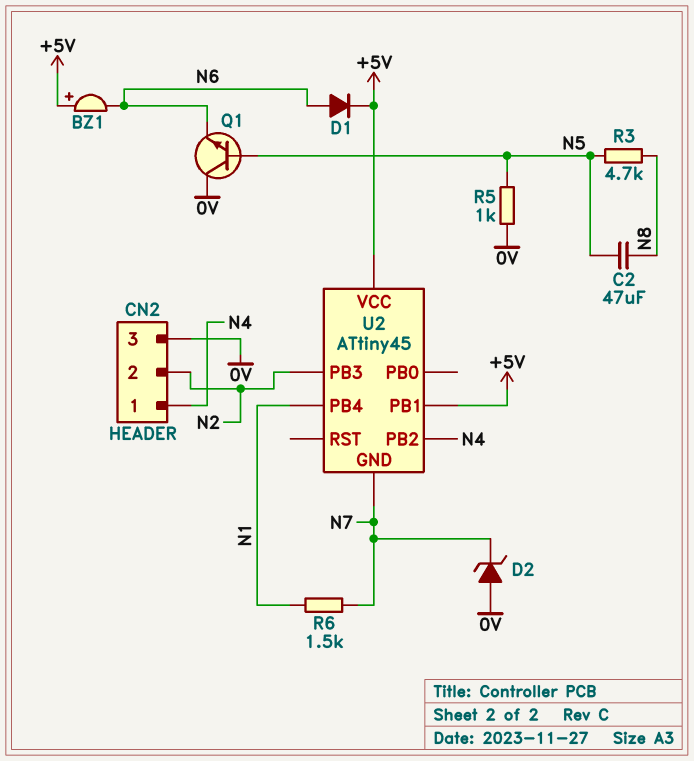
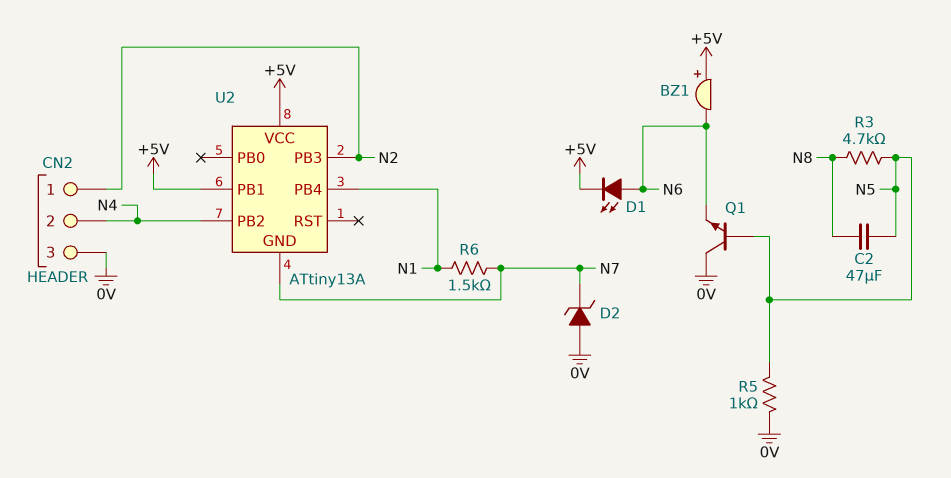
CN2 pin 1: N4 -> N2
CN2 pin 2: N2 -> N4
D1: diode (A N6, K +5V) -> LED (A N6, K +5V)
U2: ATtiny45 -> ATtiny13A

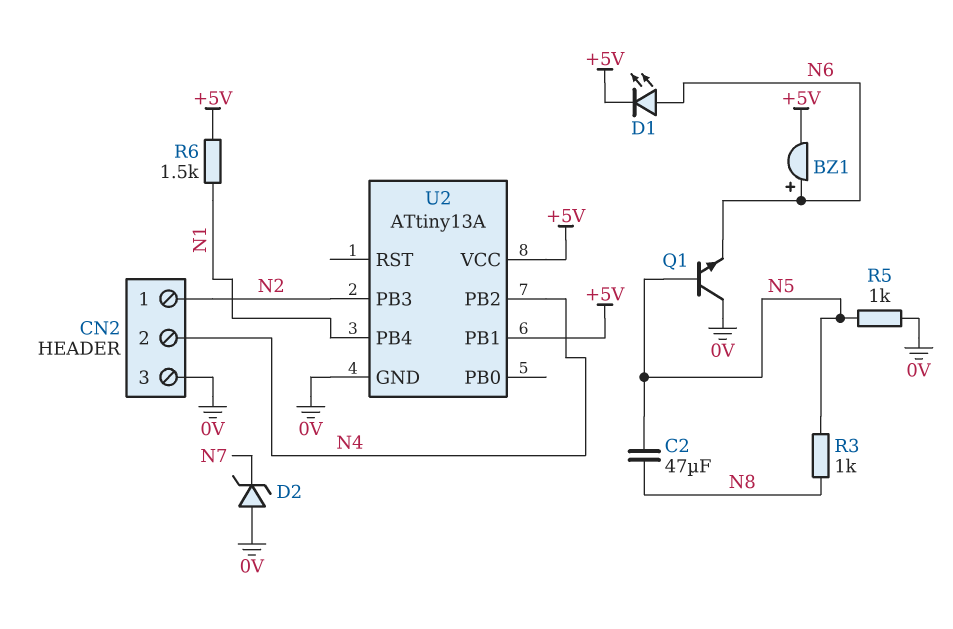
BZ1: buzzer (plus +5V, minus N6) -> buzzer (plus N6, minus +5V)
R3: 4.7k (N5, N8) -> 1k (N5, N8)
R6: 1.5k (N1, N7) -> 1.5k (+5V, N1)
U2 pin GND: N7 -> 0V

